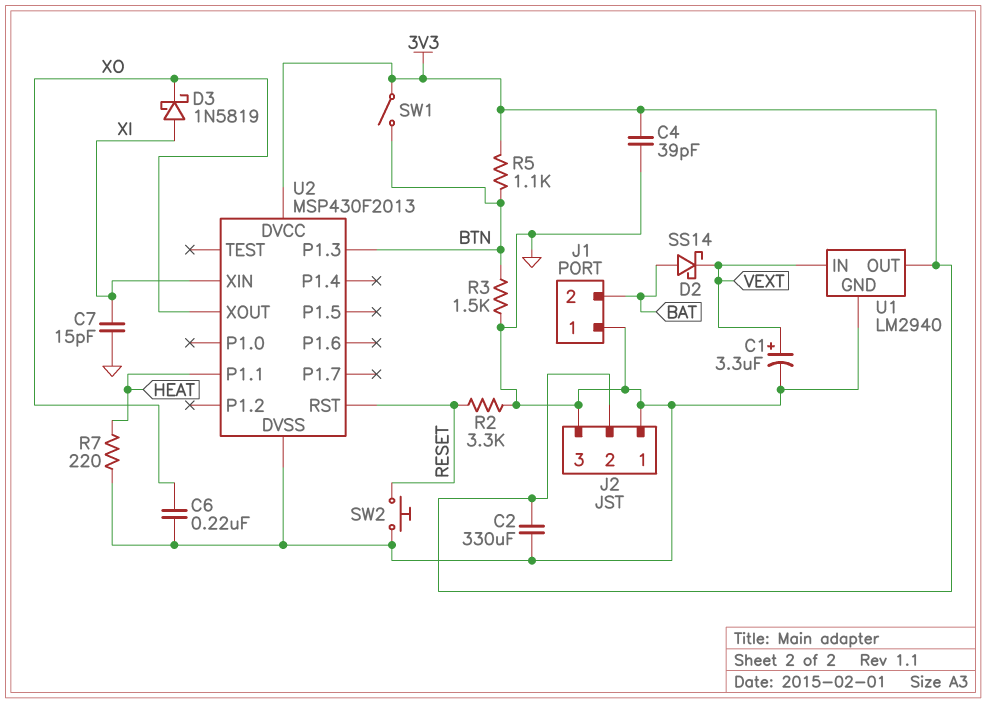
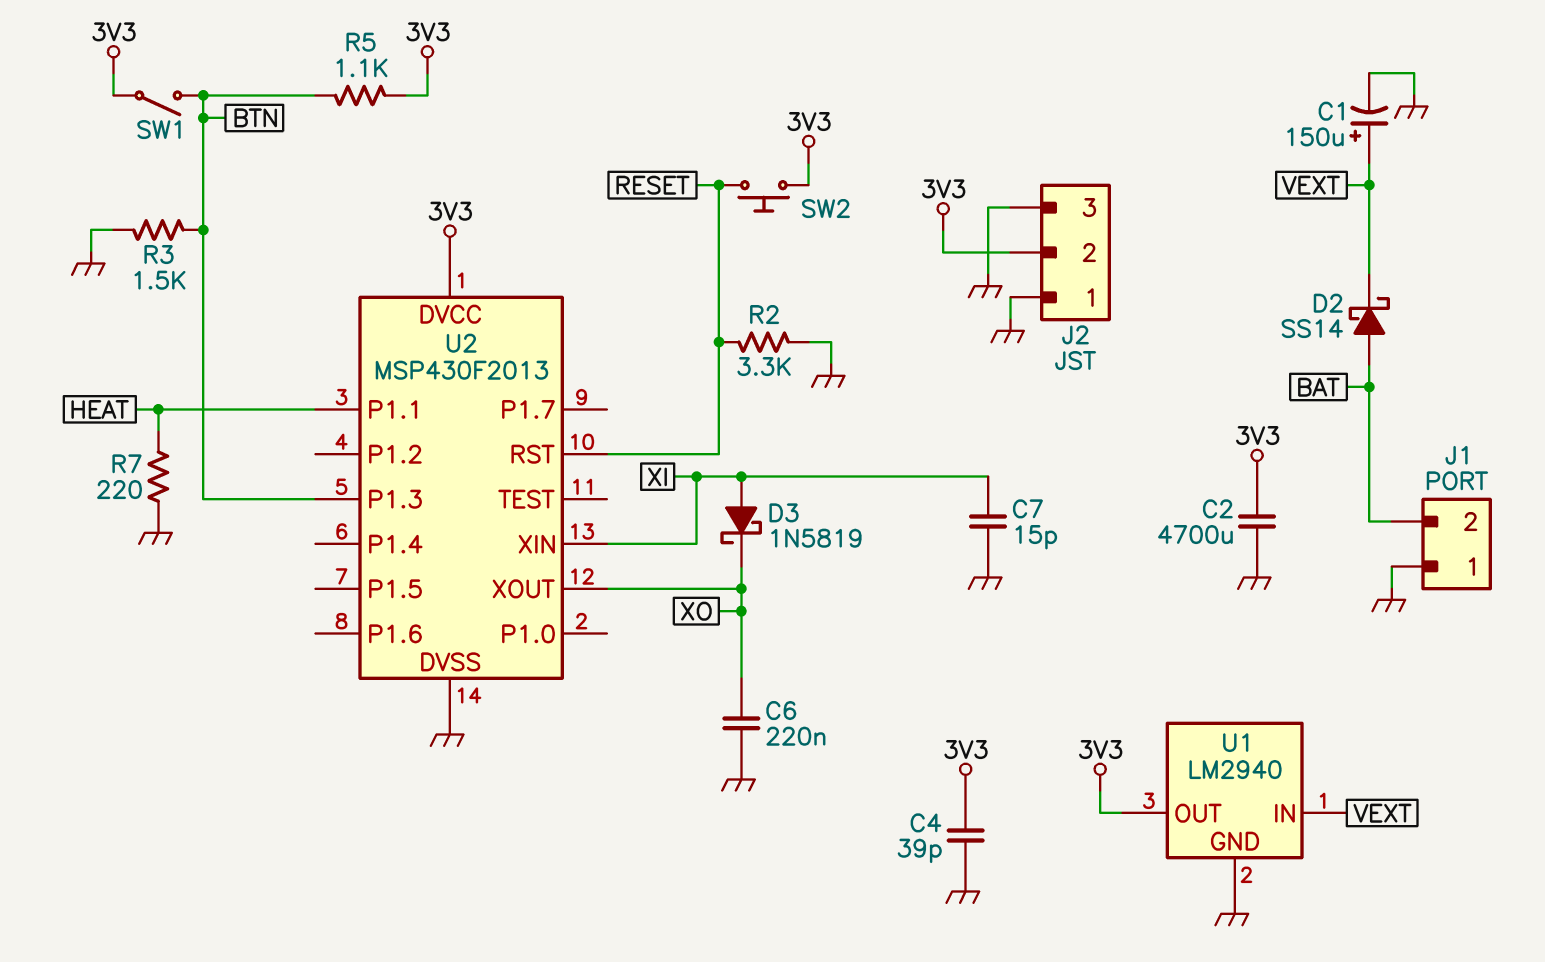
C1: 3.3uF (plus VEXT, minus GND) -> 150uF (plus VEXT, minus GND)
C2: 330uF (3V3, GND) -> 4700uF (3V3, GND)
SW2: button (GND, RESET) -> button (3V3, RESET)

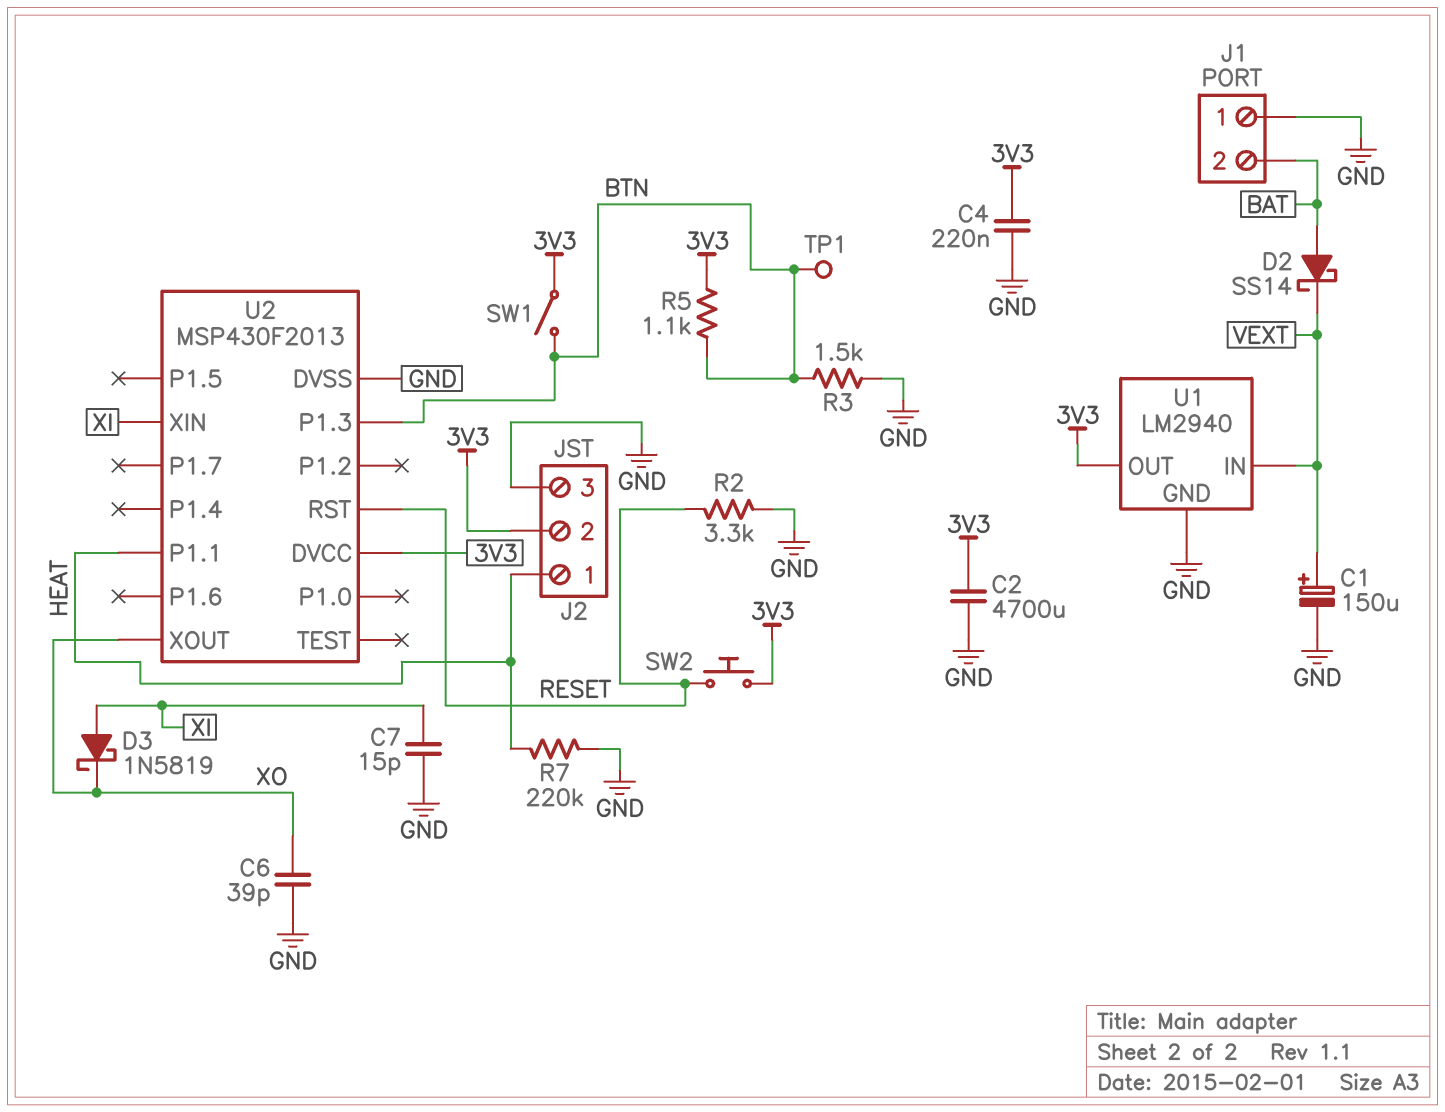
C4: 39pF (3V3, GND) -> 220nF (3V3, GND)
C6: 220nF (GND, XO) -> 39pF (GND, XO)
J2 pin 1: GND -> HEAT
R7: 220 (GND, HEAT) -> 220k (GND, HEAT)
TP1: none -> test point (BTN)

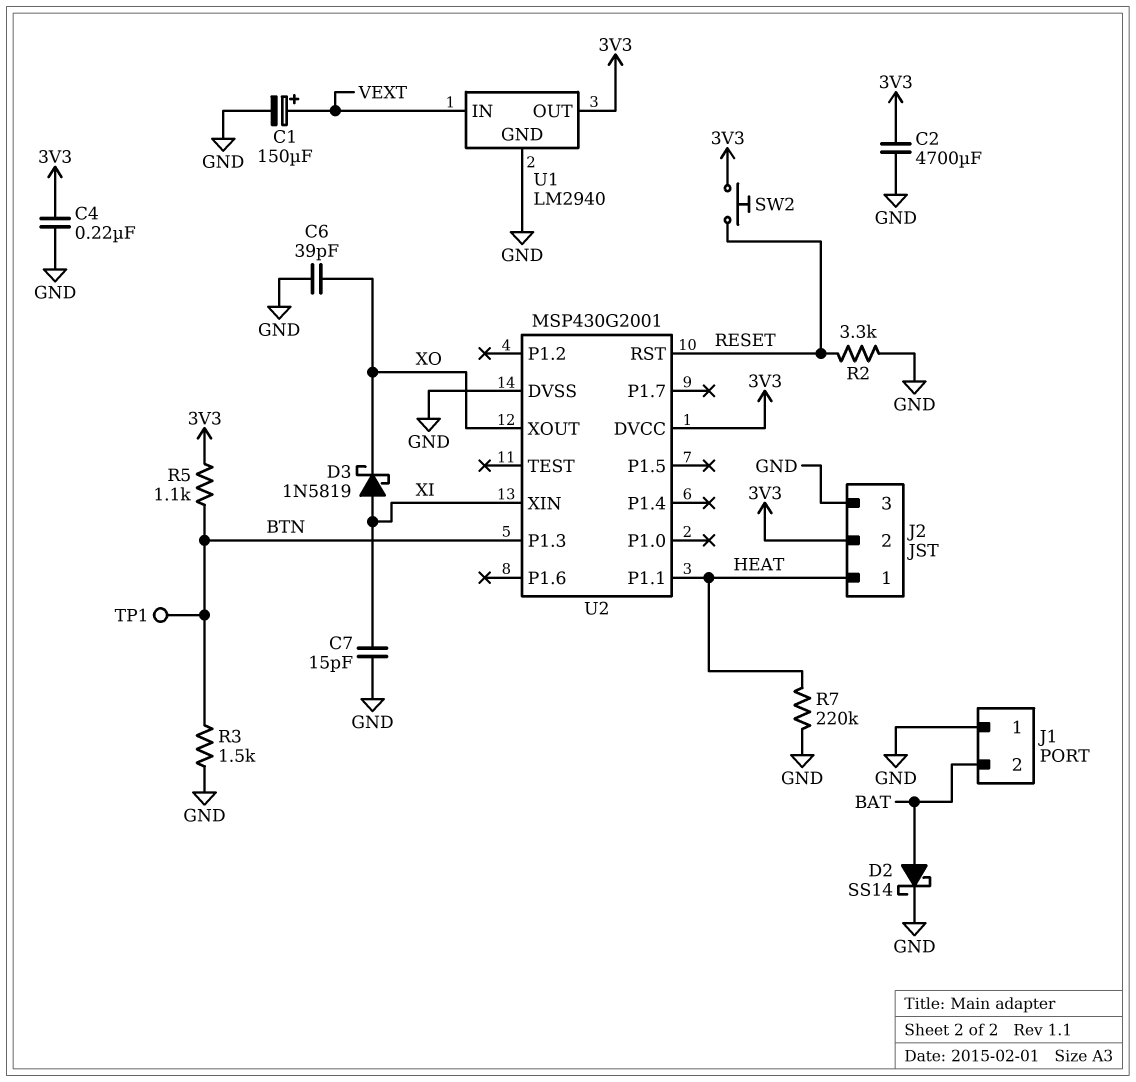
D2: schottky SS14 (A BAT, K VEXT) -> schottky SS14 (A BAT, K GND)
SW1: switch (3V3, BTN) -> none
U2: MSP430F2013 -> MSP430G2001

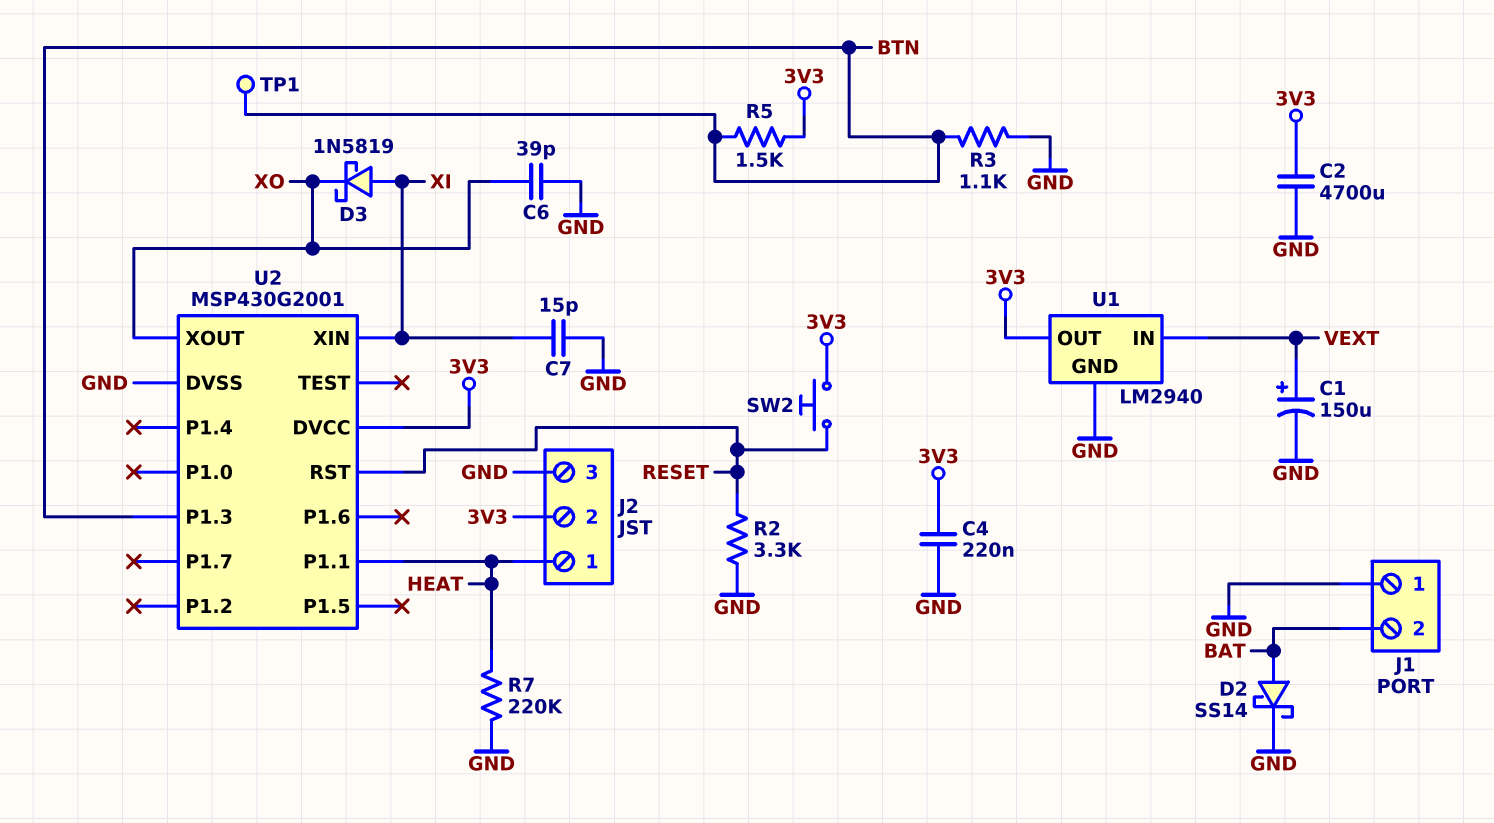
R3: 1.5k (BTN, GND) -> 1.1k (BTN, GND)
R5: 1.1k (3V3, BTN) -> 1.5k (3V3, BTN)

